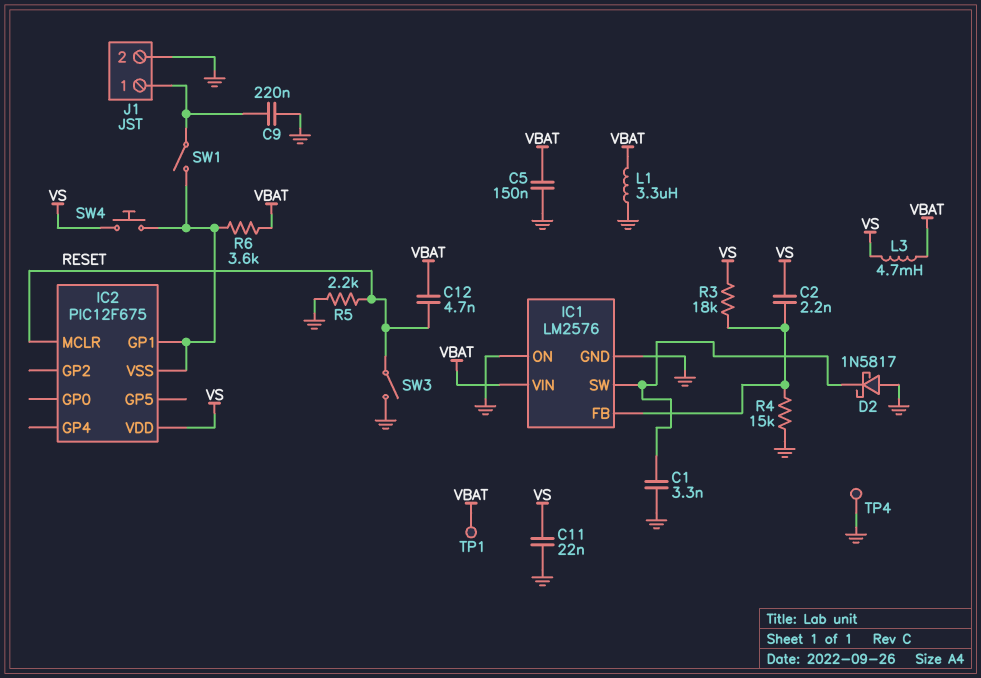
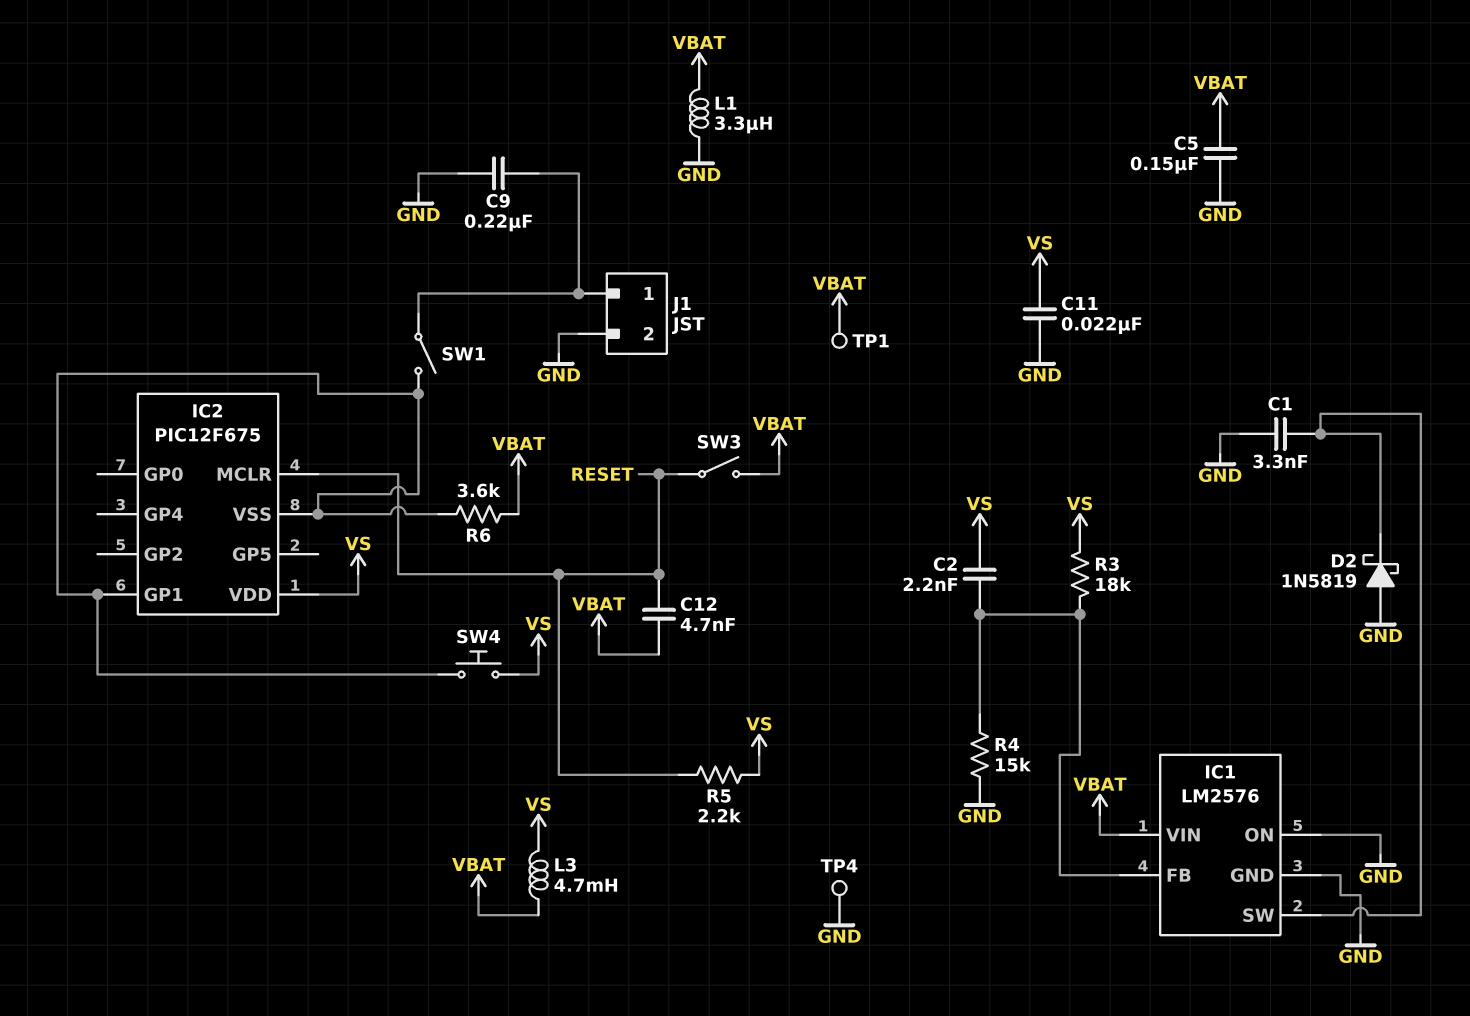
D2: schottky 1N5817 (A GND, K IC1/SW) -> schottky 1N5819 (A GND, K IC1/SW)
R5: 2.2k (GND, RESET) -> 2.2k (RESET, VS)
SW3: switch (GND, RESET) -> switch (RESET, VBAT)

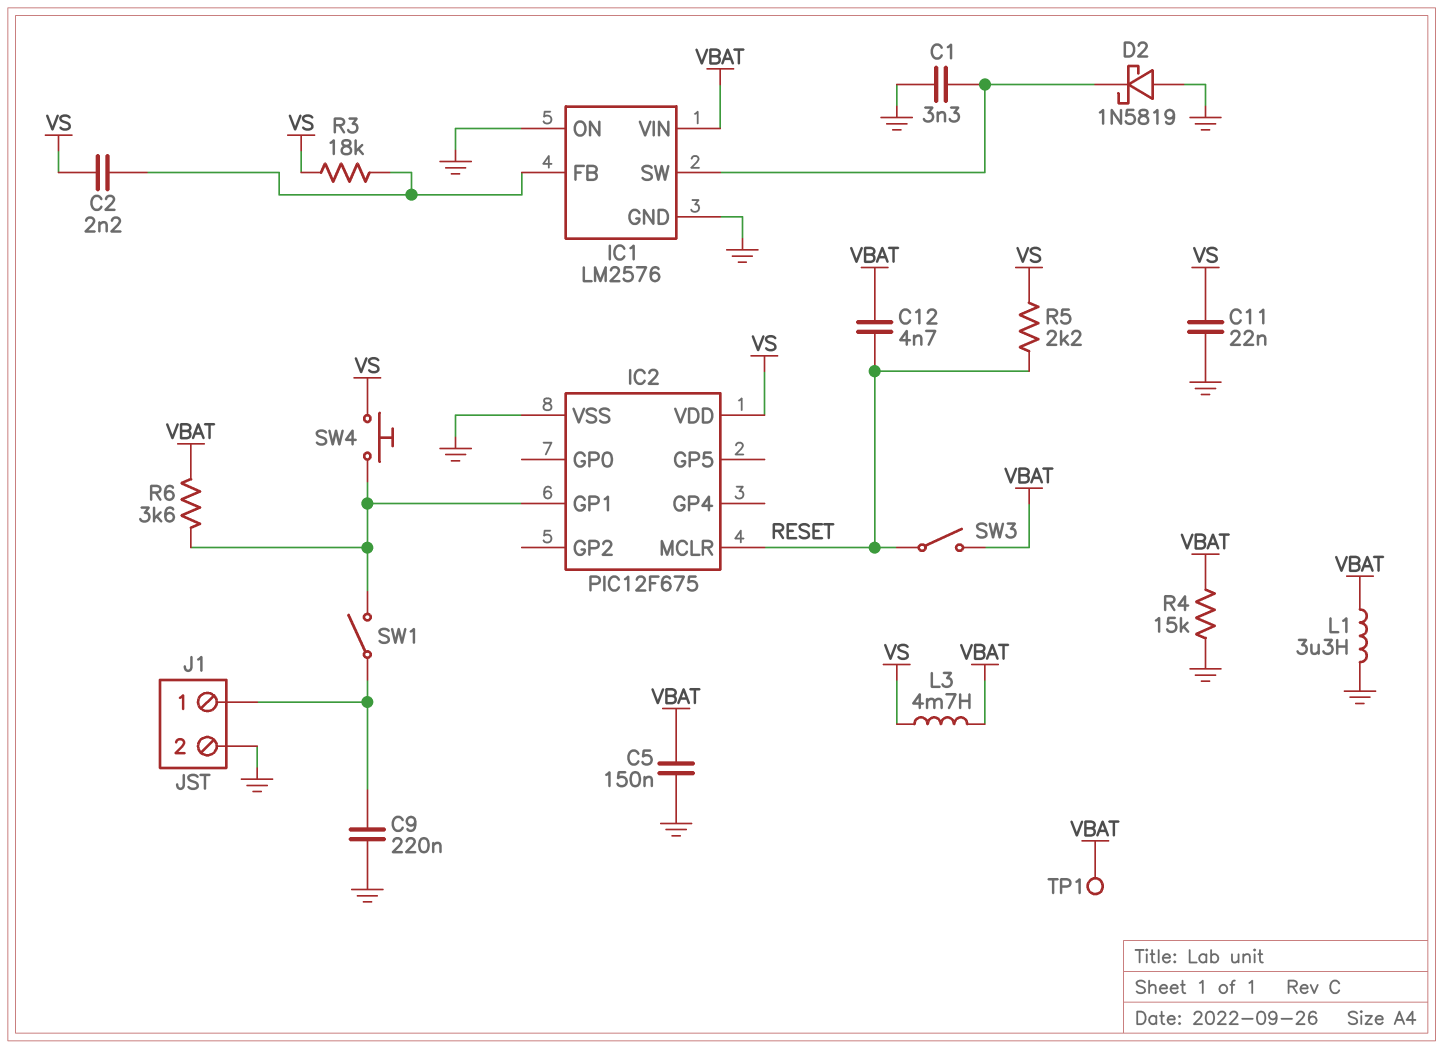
IC2 pin VSS: IC2/GP1 -> GND
R4: 15k (GND, IC1/FB) -> 15k (GND, VBAT)
TP4: test point (GND) -> none

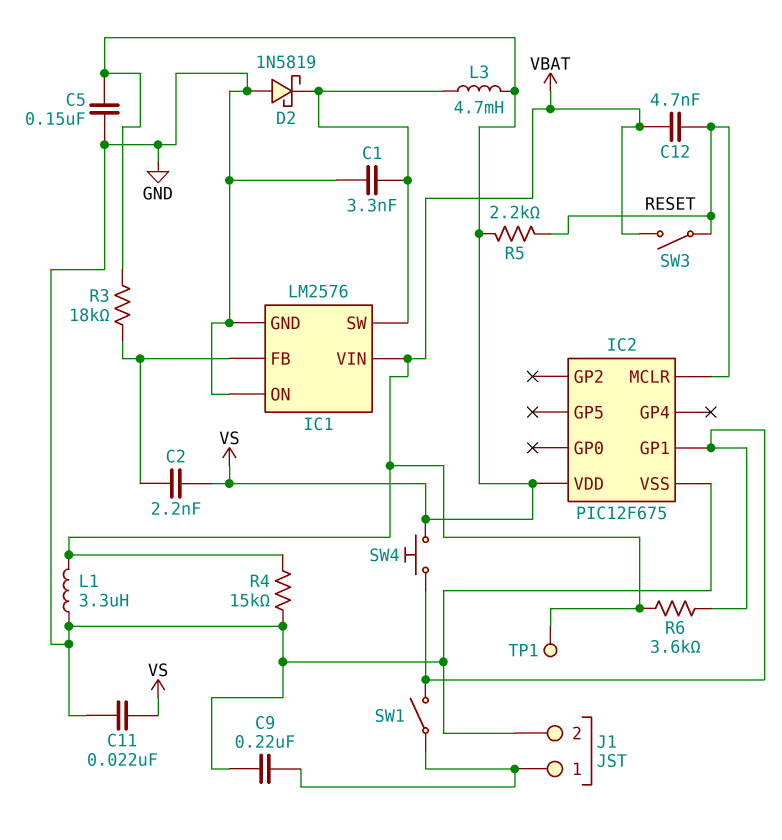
C5: 150nF (GND, VBAT) -> 150nF (GND, VS)
L3: 4.7mH (VBAT, VS) -> 4.7mH (IC1/SW, VS)

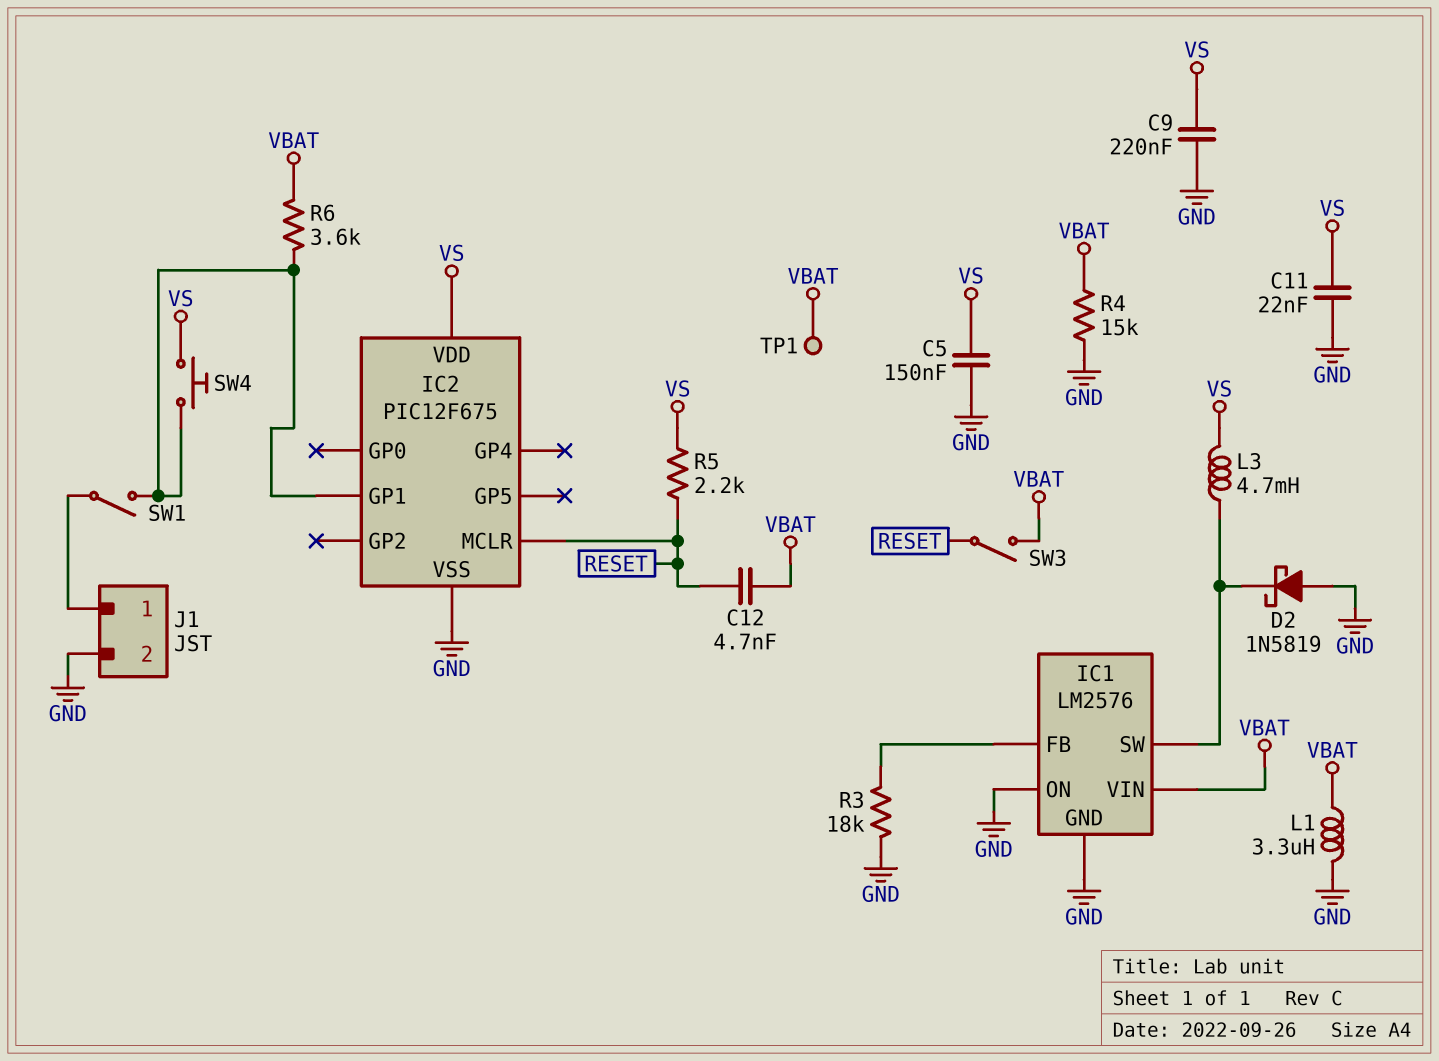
C1: 3.3nF (GND, IC1/SW) -> none
C2: 2.2nF (IC1/FB, VS) -> none
C9: 220nF (GND, J1/1) -> 220nF (GND, VS)
R3: 18k (IC1/FB, VS) -> 18k (GND, IC1/FB)

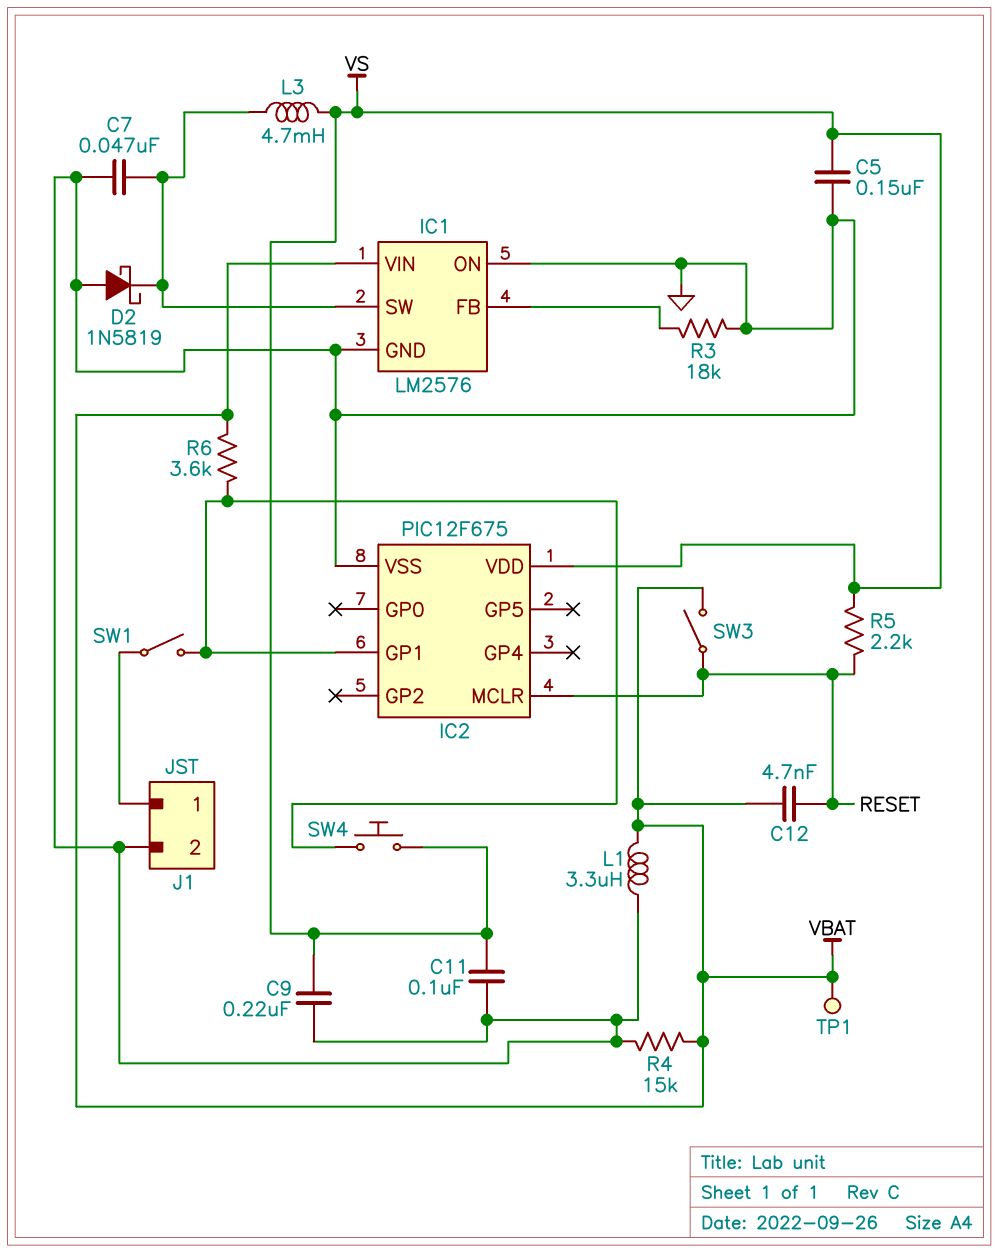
C7: none -> 47nF (GND, IC1/SW)
C11: 22nF (GND, VS) -> 100nF (GND, VS)

